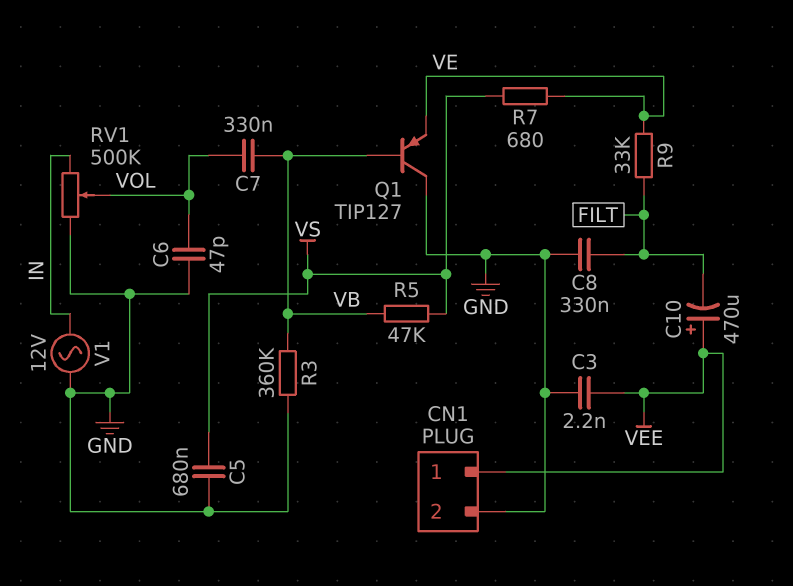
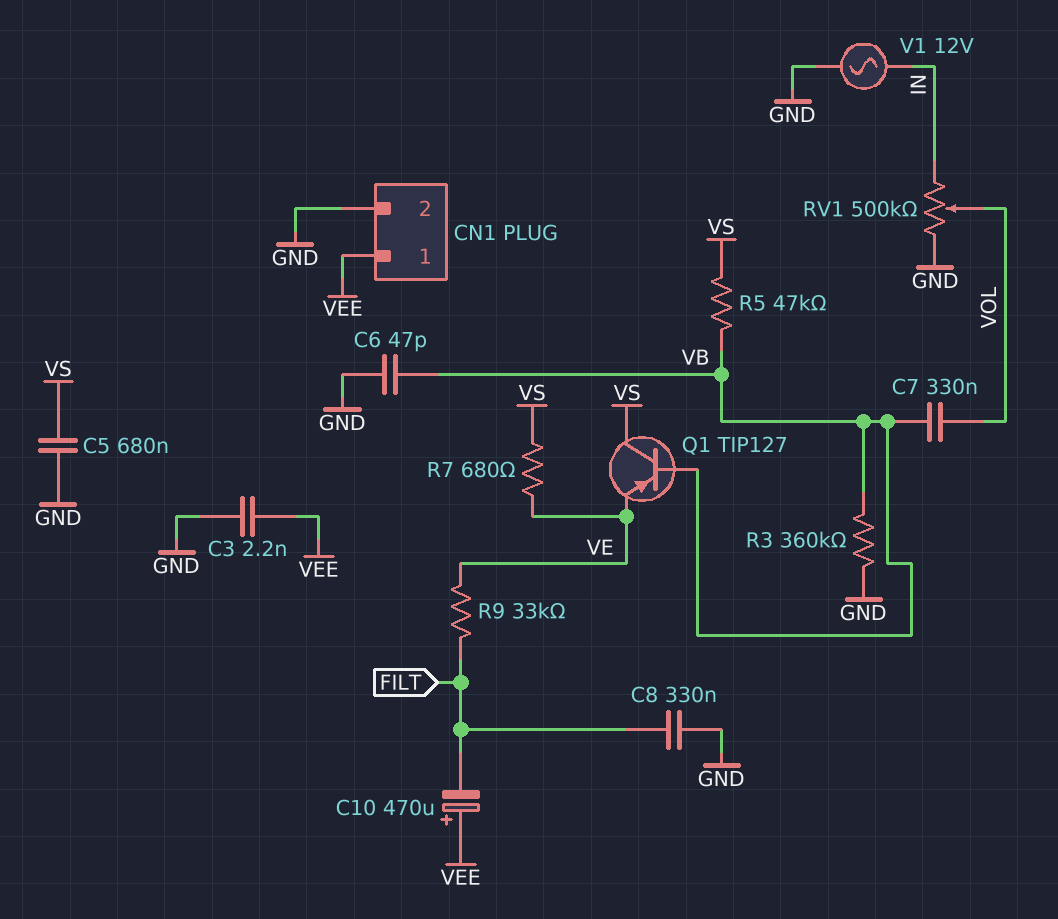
C6: 47pF (GND, VOL) -> 47pF (GND, VB)
Q1: PNP TIP127 (B VB, C GND, E VE) -> PNP TIP127 (B VB, C VS, E VE)

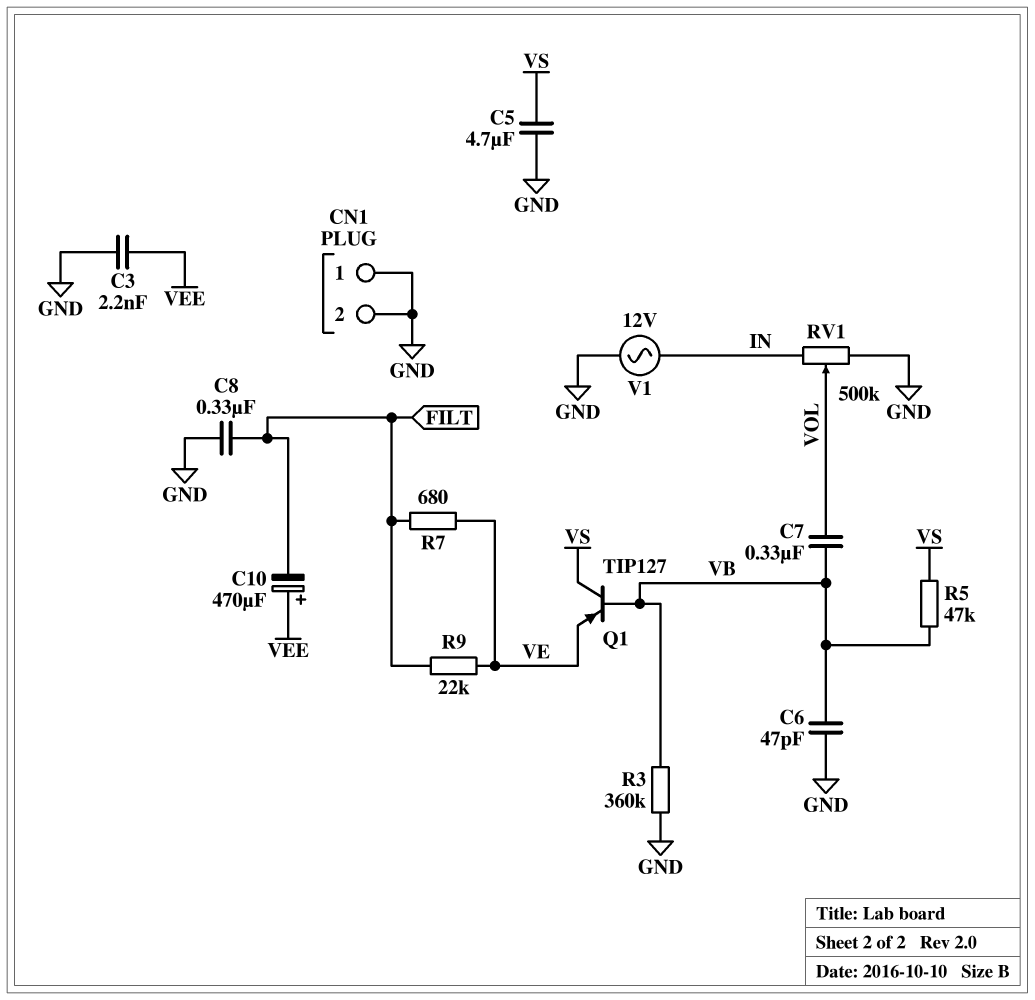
C5: 680nF (GND, VS) -> 4.7uF (GND, VS)
CN1 pin 1: VEE -> GND
R7: 680 (VE, VS) -> 680 (FILT, VE)
R9: 33k (FILT, VE) -> 22k (FILT, VE)

